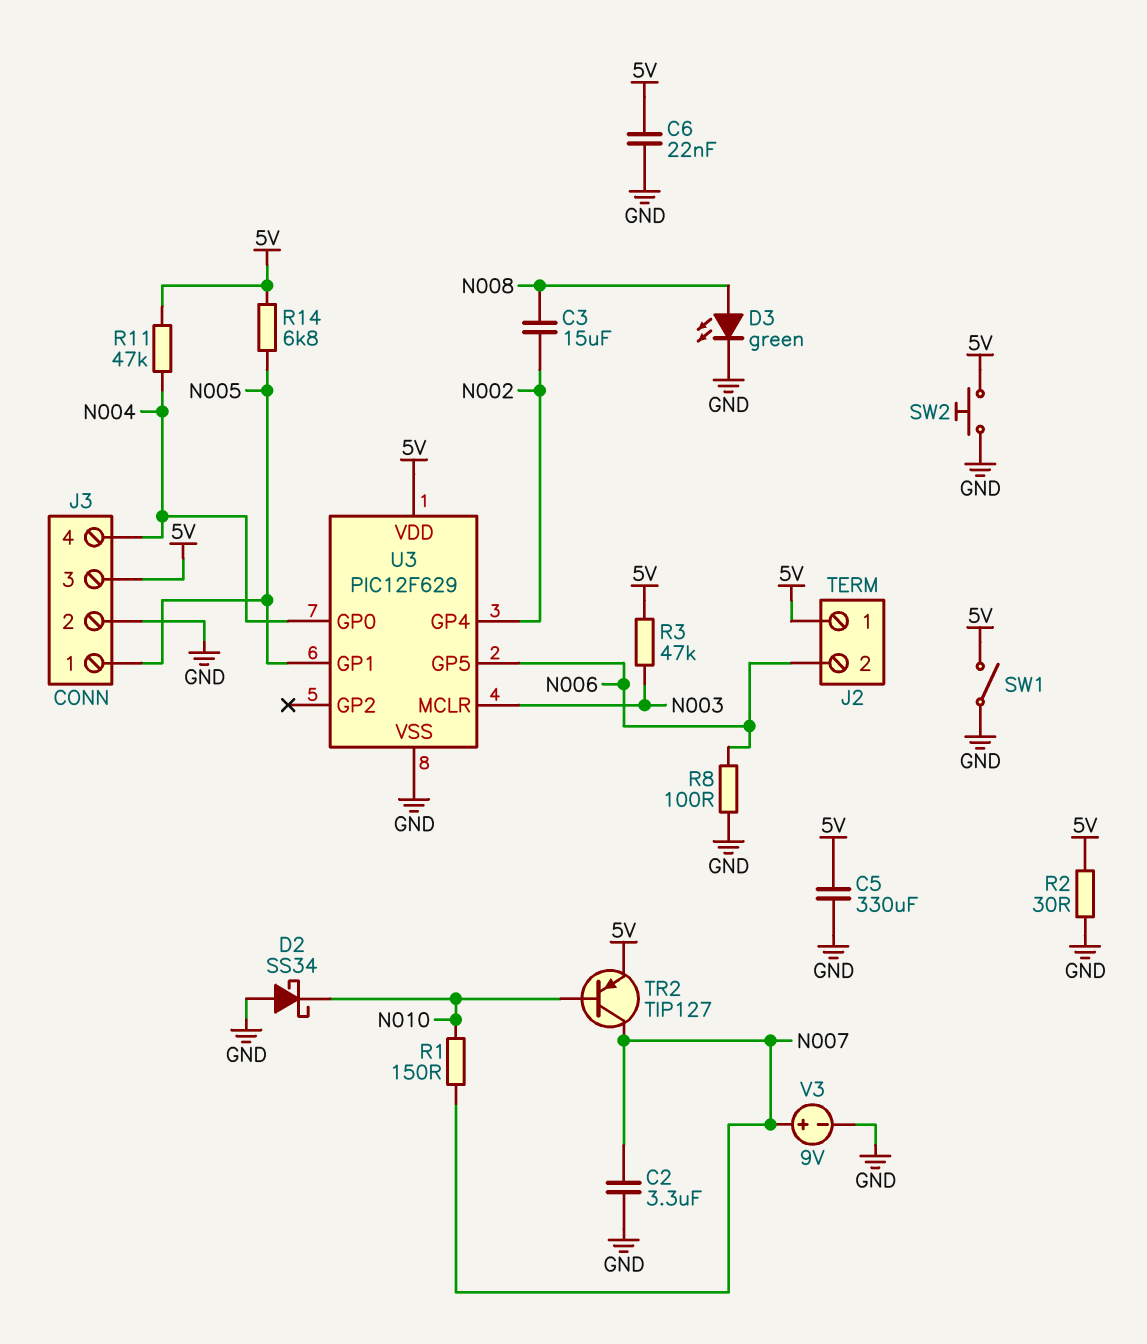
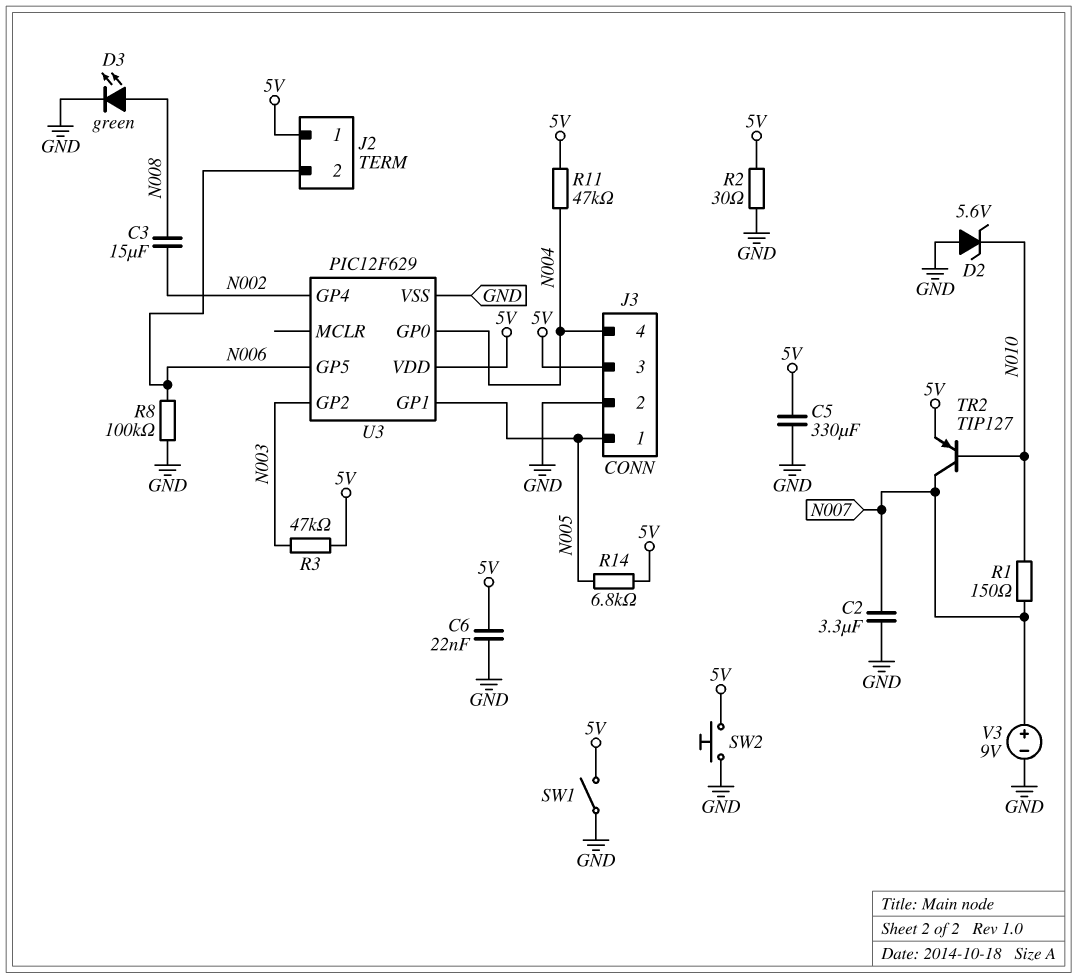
D2: schottky SS34 (A GND, K N010) -> zener 5.6V (A GND, K N010)
R8: 100 (GND, N006) -> 100k (GND, N006)
U3 pin GP2: none -> N003
U3 pin MCLR: N003 -> none

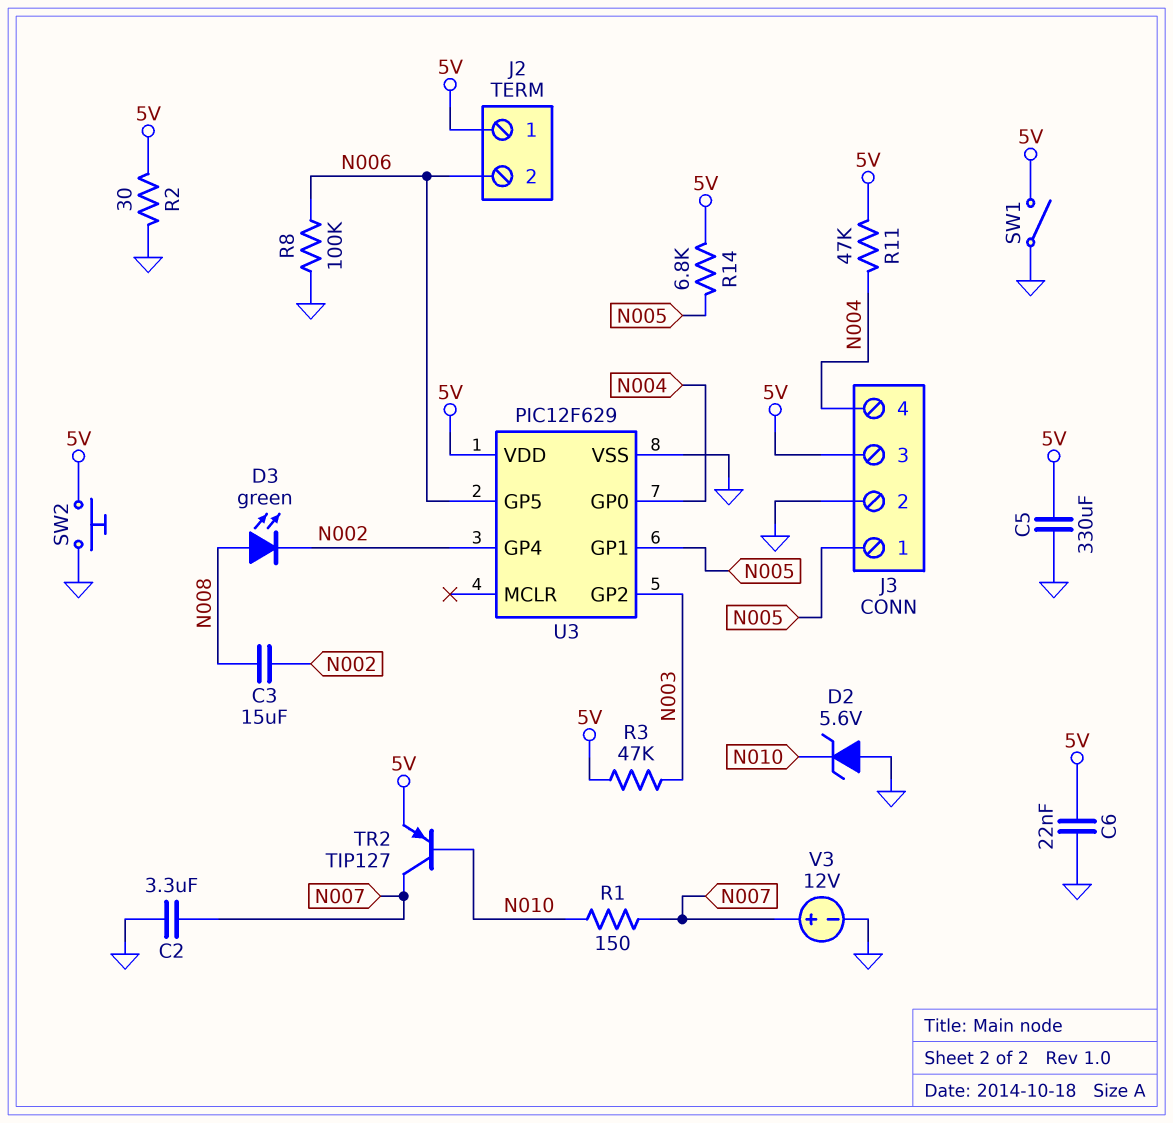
D3: LED green (A N008, K GND) -> LED green (A N008, K N002)
V3: 9V (plus N007, minus GND) -> 12V (plus N007, minus GND)

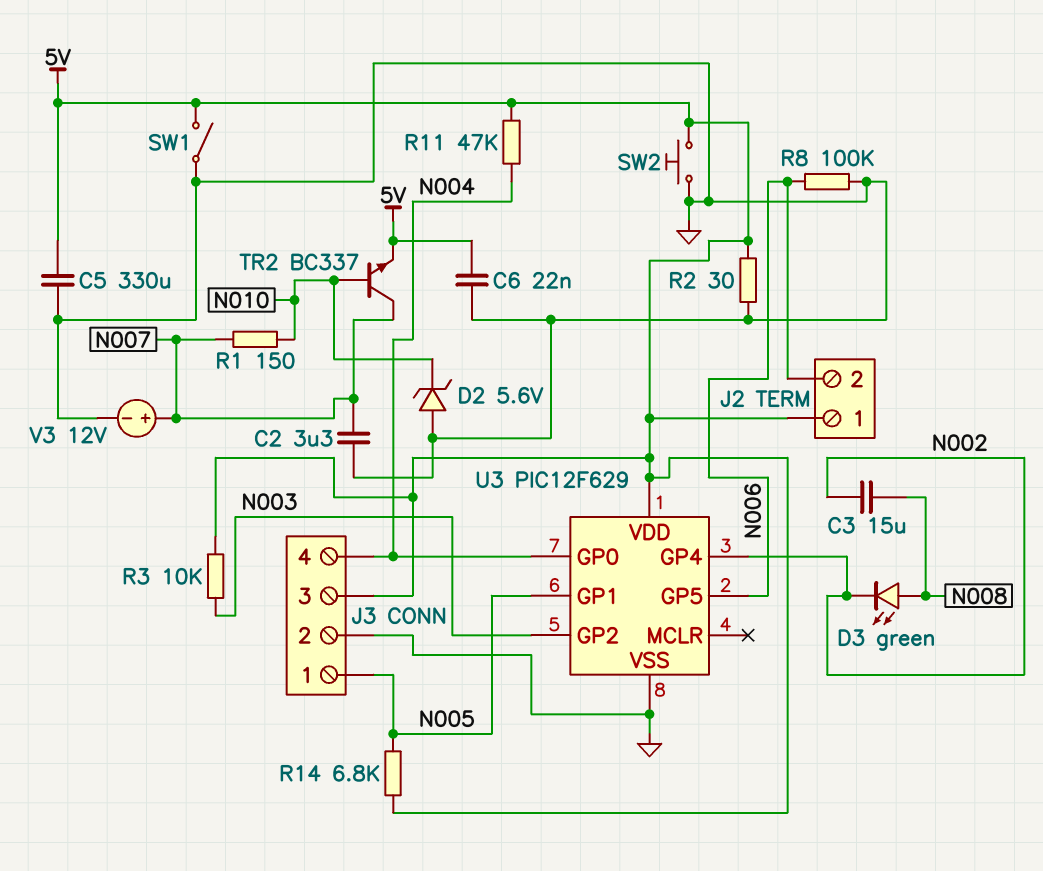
R3: 47k (5V, N003) -> 10k (5V, N003)
TR2: PNP TIP127 (B N010, C N007, E 5V) -> NPN BC337 (B N010, C N007, E 5V)

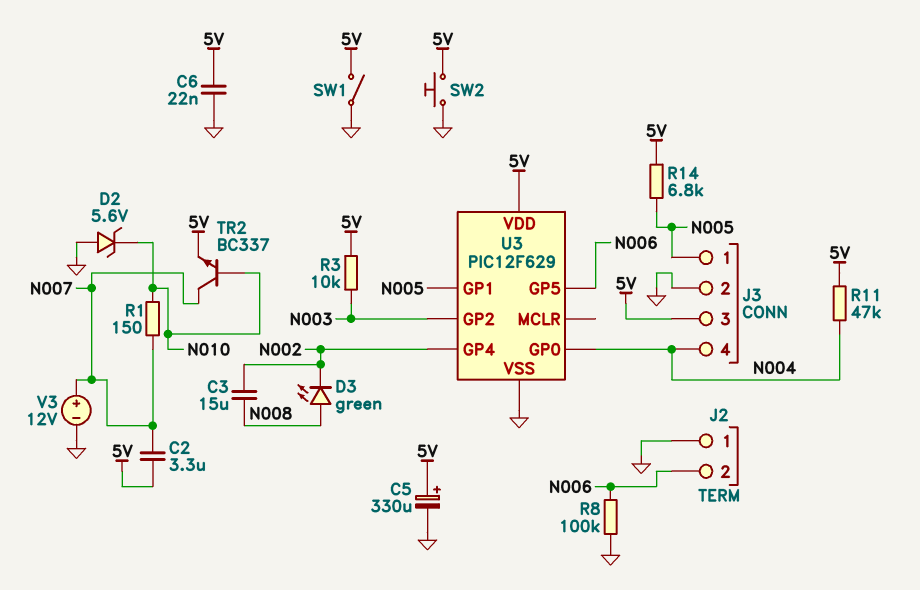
C2: 3.3uF (GND, N007) -> 3.3uF (5V, N007)
C5: 330uF (5V, GND) -> 330uF (plus 5V, minus GND)
J2 pin 1: 5V -> GND
R2: 30 (5V, GND) -> none

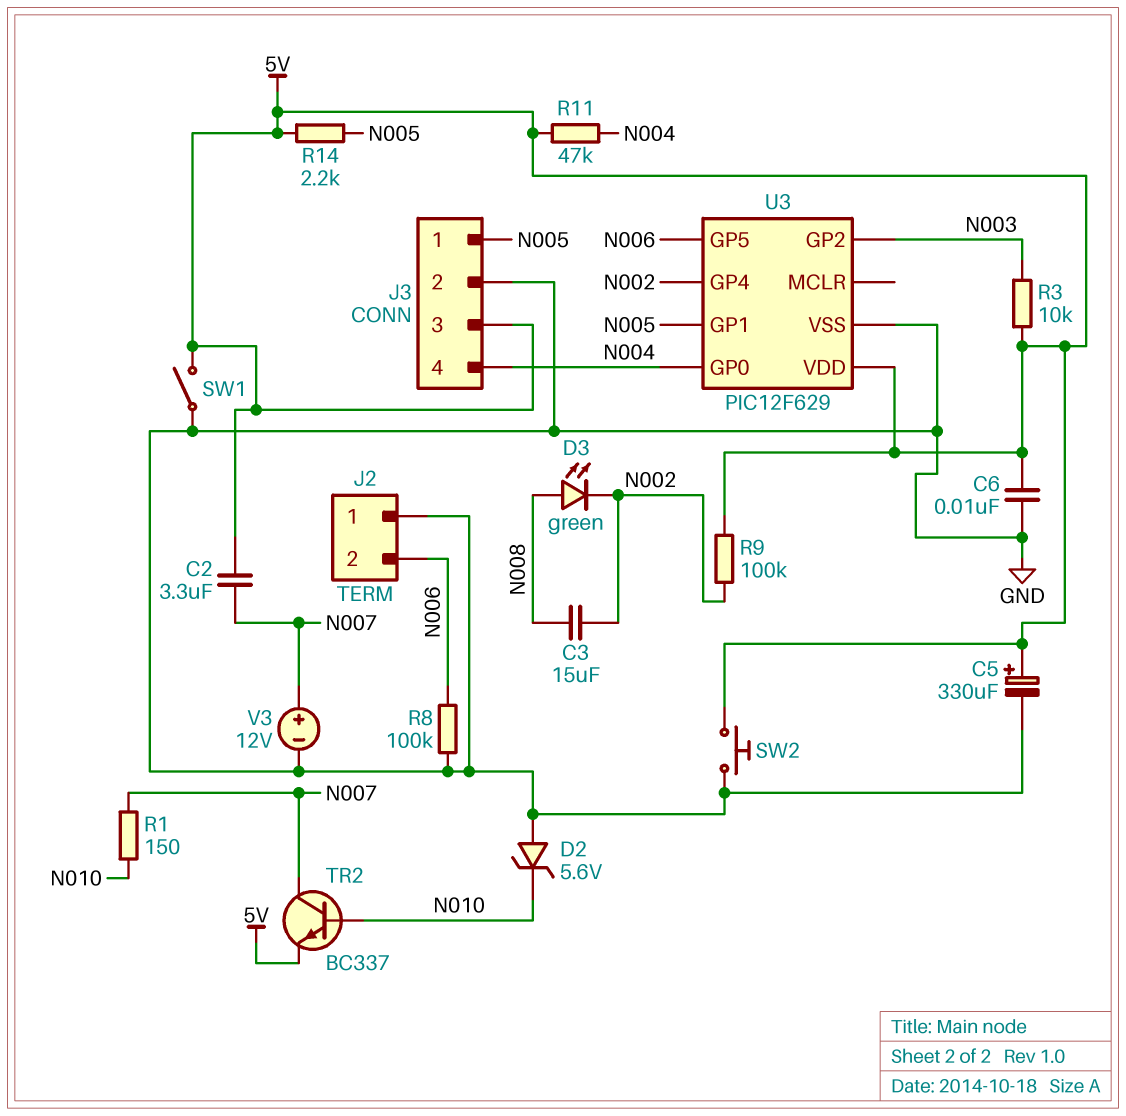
C6: 22nF (5V, GND) -> 10nF (5V, GND)
R9: none -> 100k (5V, N002)
R14: 6.8k (5V, N005) -> 2.2k (5V, N005)

